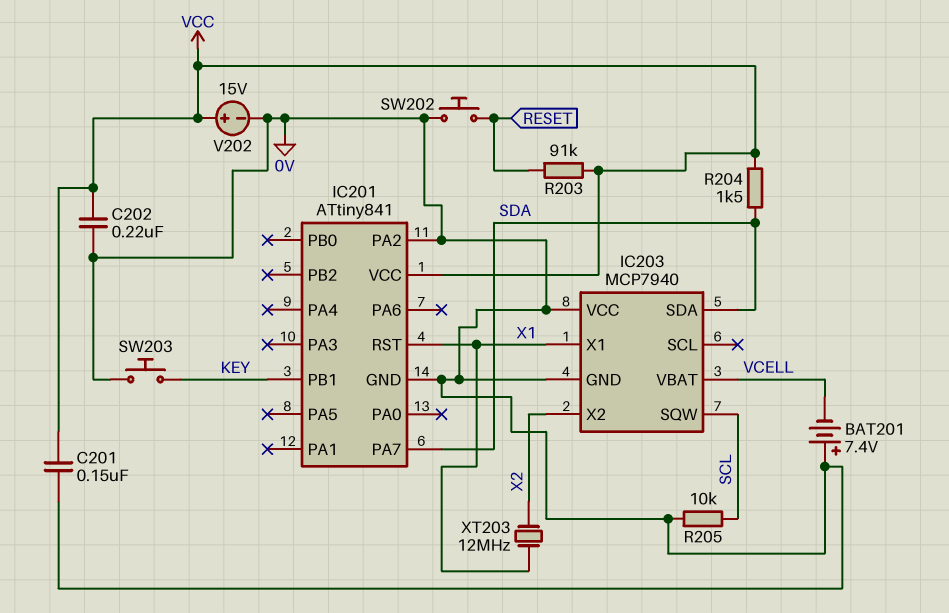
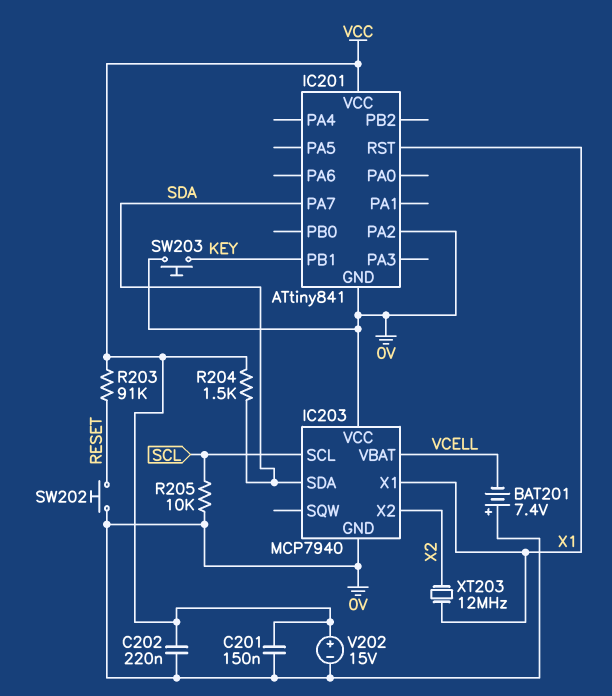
IC203 pin SCL: none -> SCL
IC203 pin SQW: SCL -> none

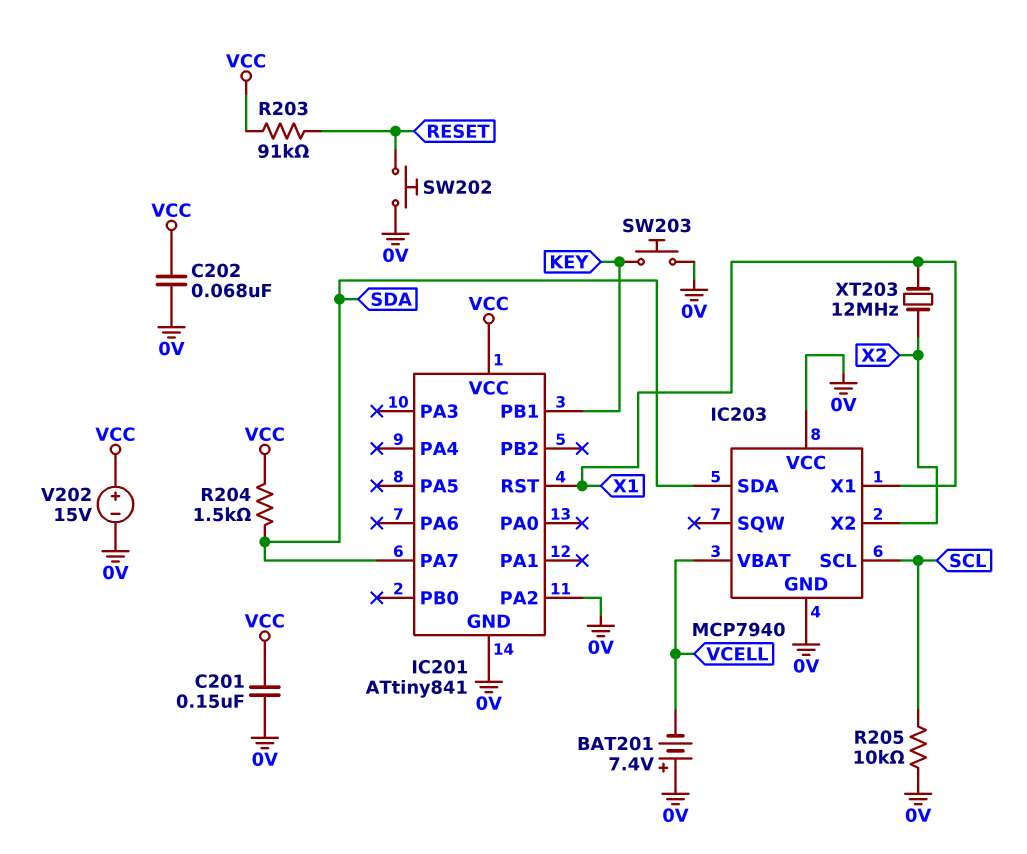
C202: 220nF (0V, VCC) -> 68nF (0V, VCC)

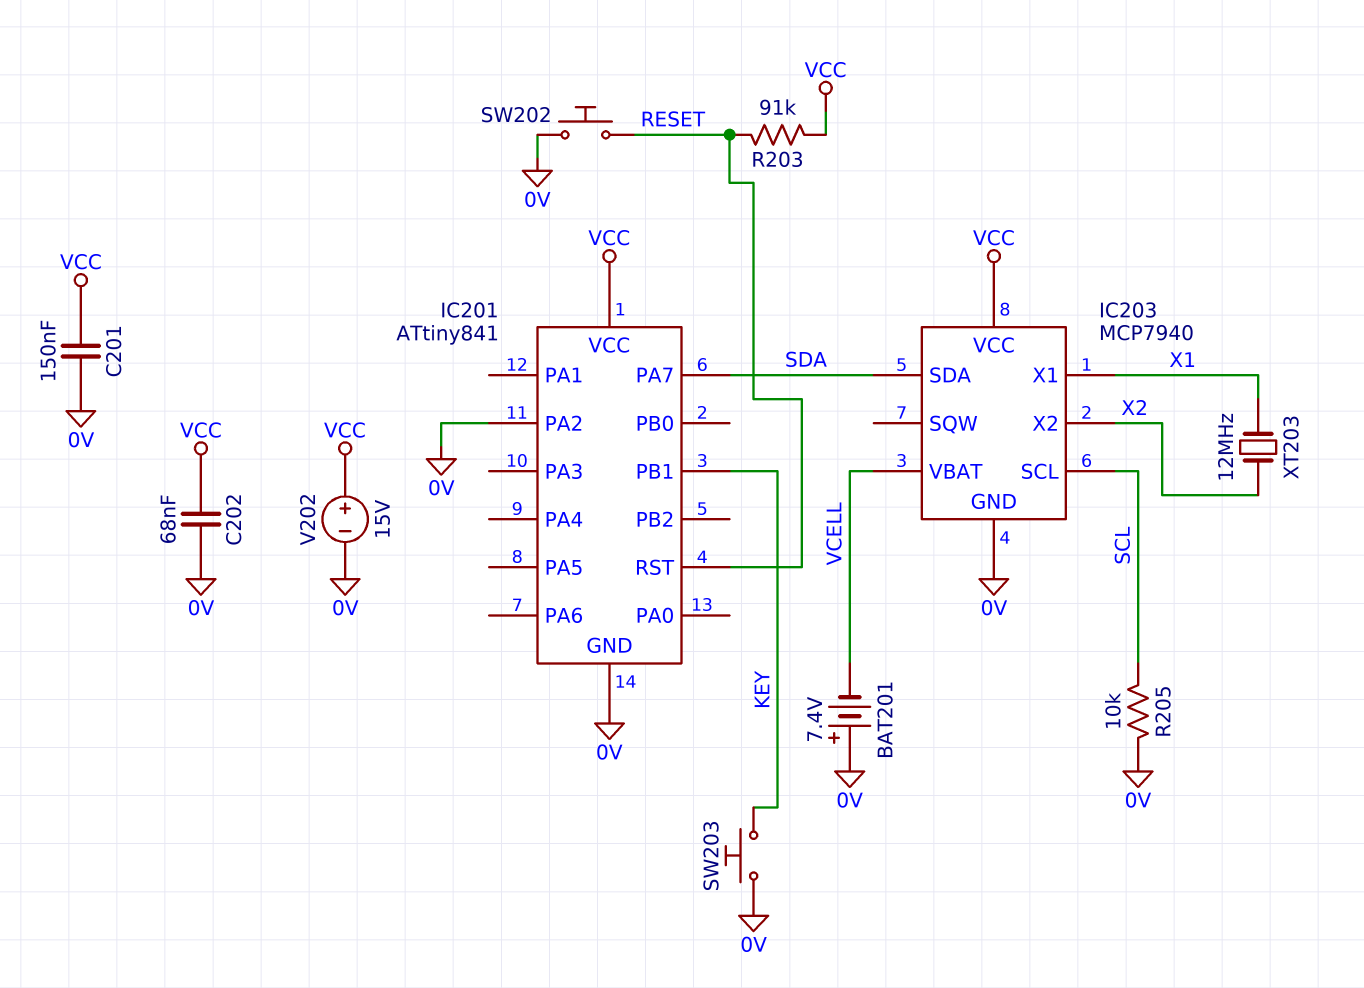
IC201 pin RST: X1 -> RESET
IC203 pin VCC: 0V -> VCC
R204: 1.5k (SDA, VCC) -> none

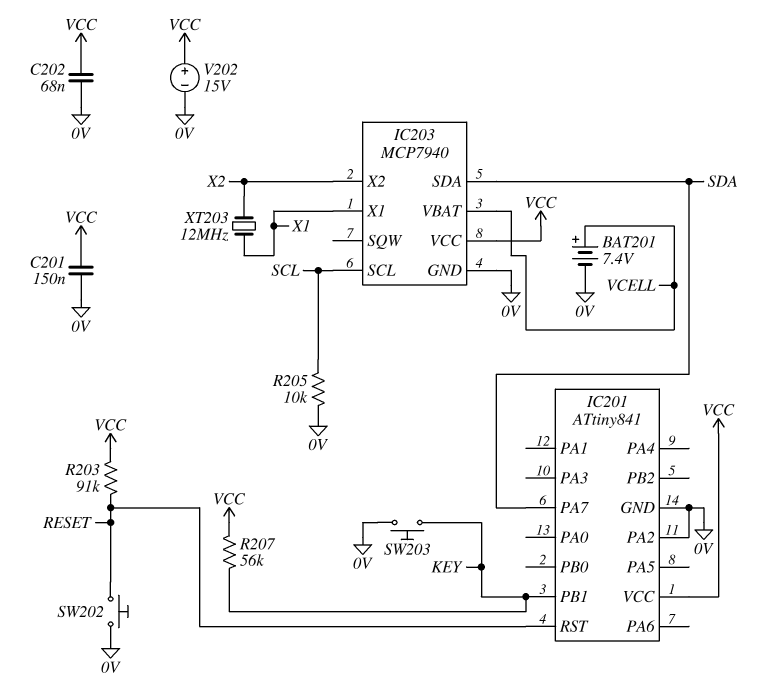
BAT201: 7.4V (plus 0V, minus VCELL) -> 7.4V (plus VCELL, minus 0V)
R207: none -> 56k (KEY, VCC)

